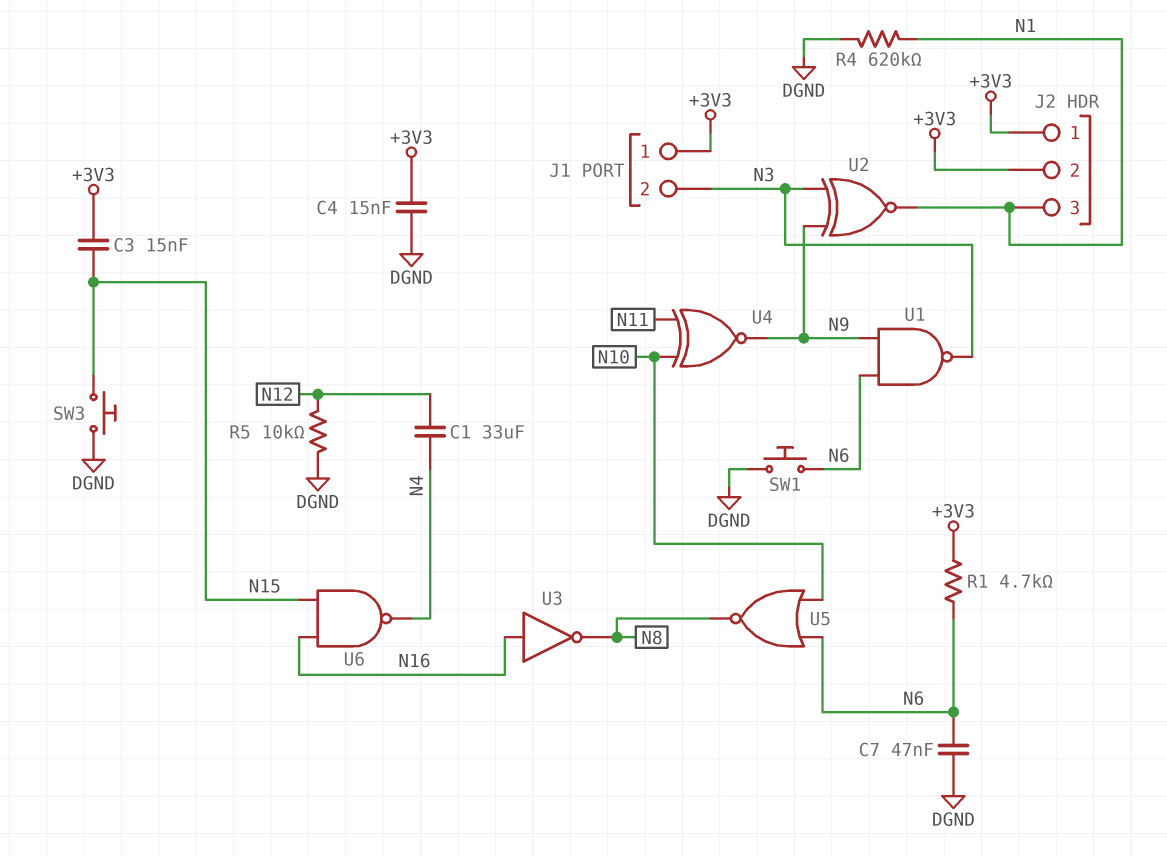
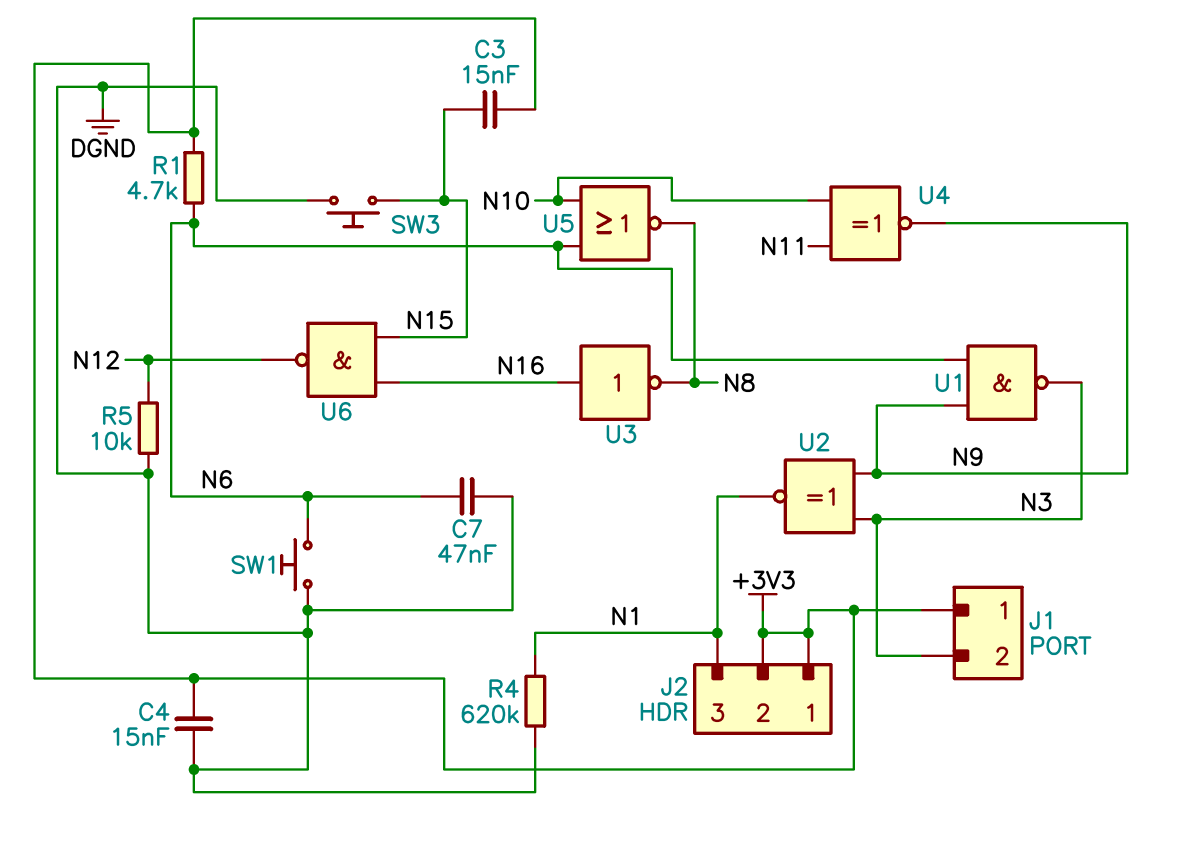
C1: 33uF (N4, N12) -> none
U6: NAND (in N15, in N16, out N4) -> NAND (in N15, in N16, out N12)

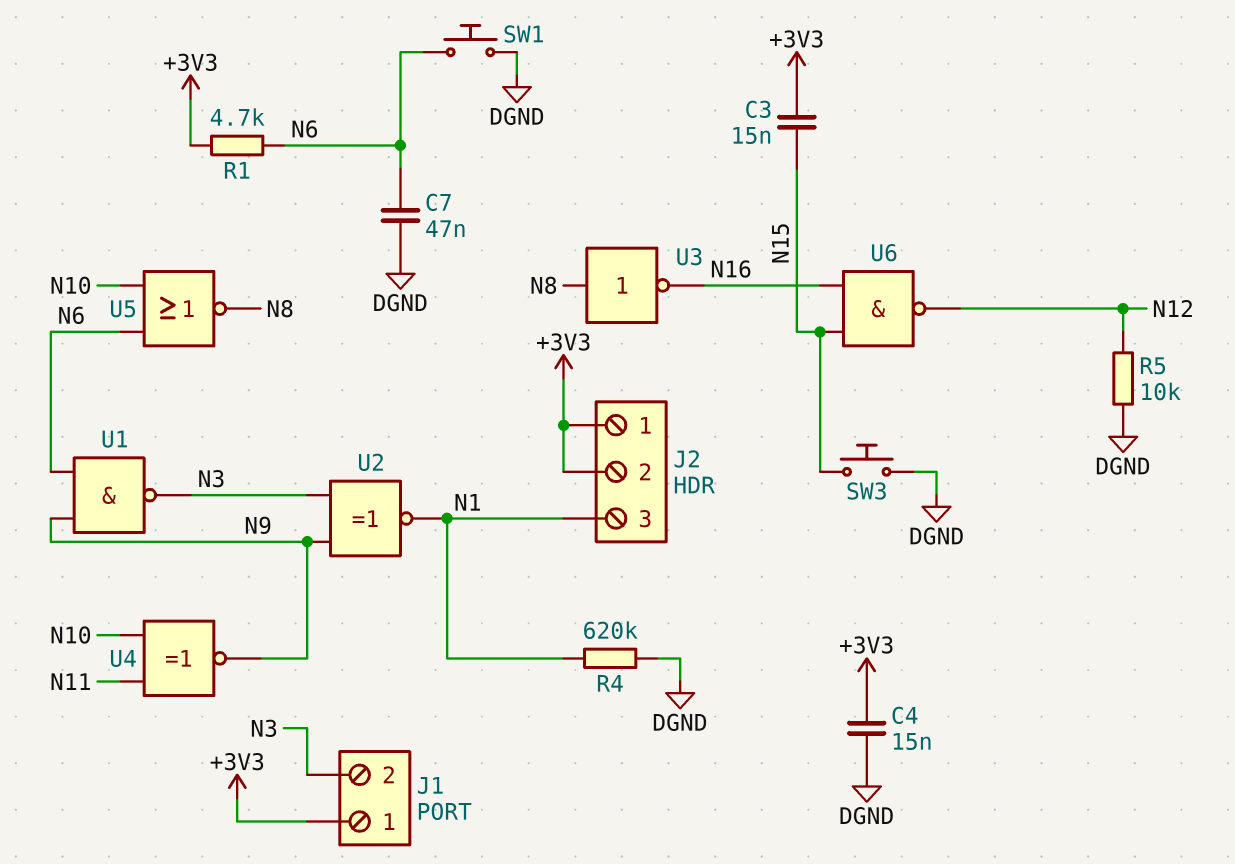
U3: NOT (in N16, out N8) -> NOT (in N8, out N16)

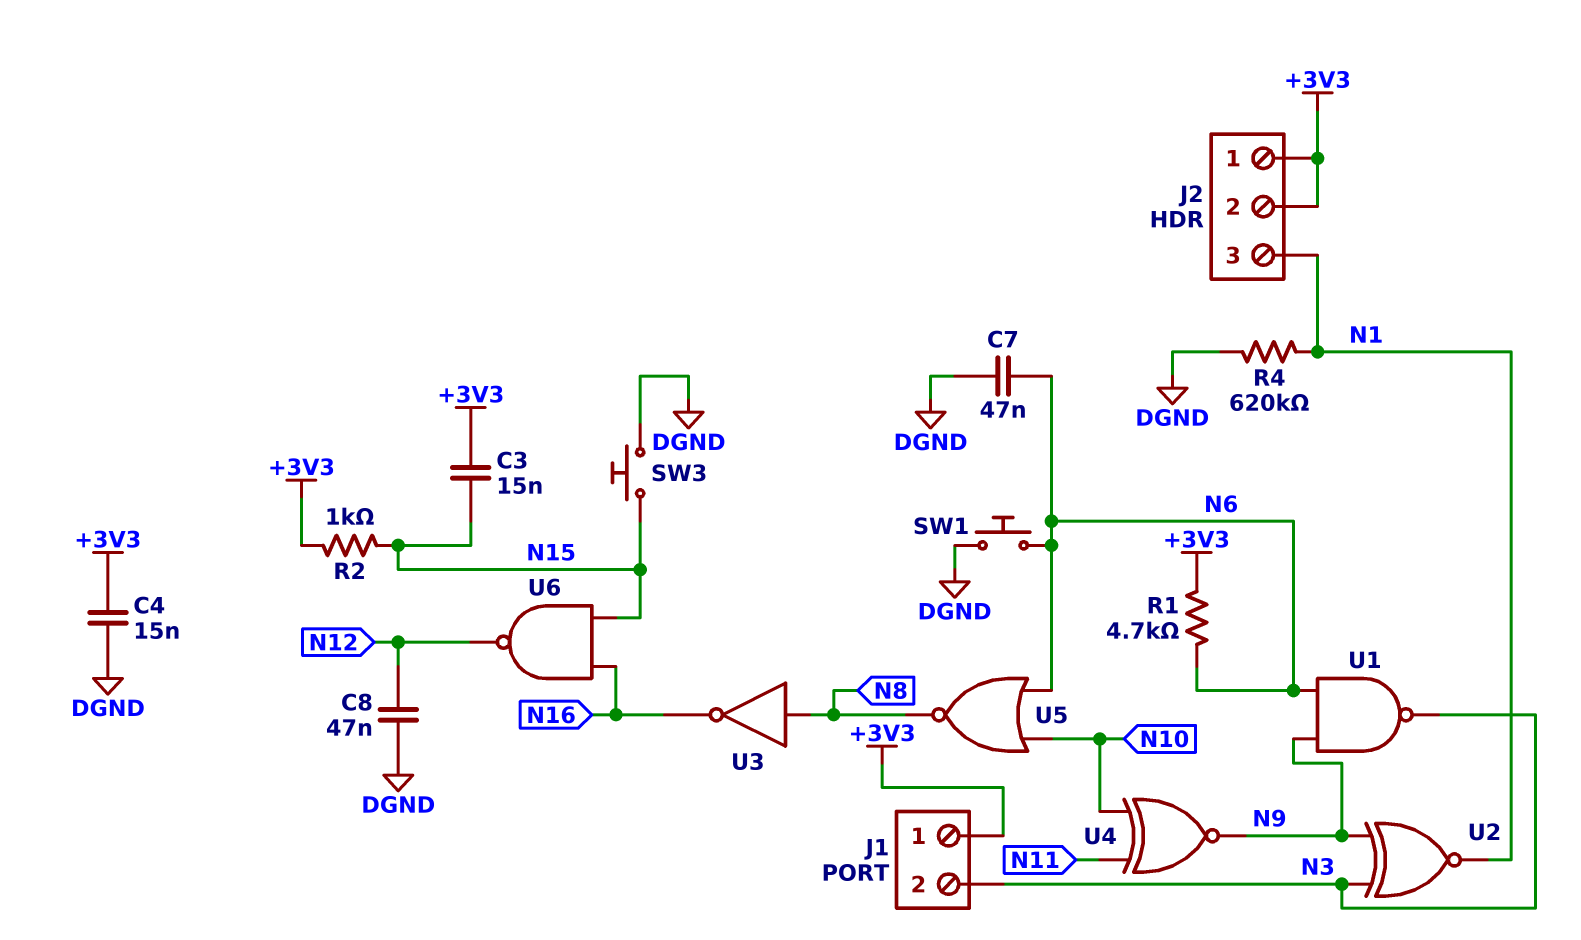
C8: none -> 47nF (DGND, N12)
R2: none -> 1k (+3V3, N15)
R5: 10k (DGND, N12) -> none

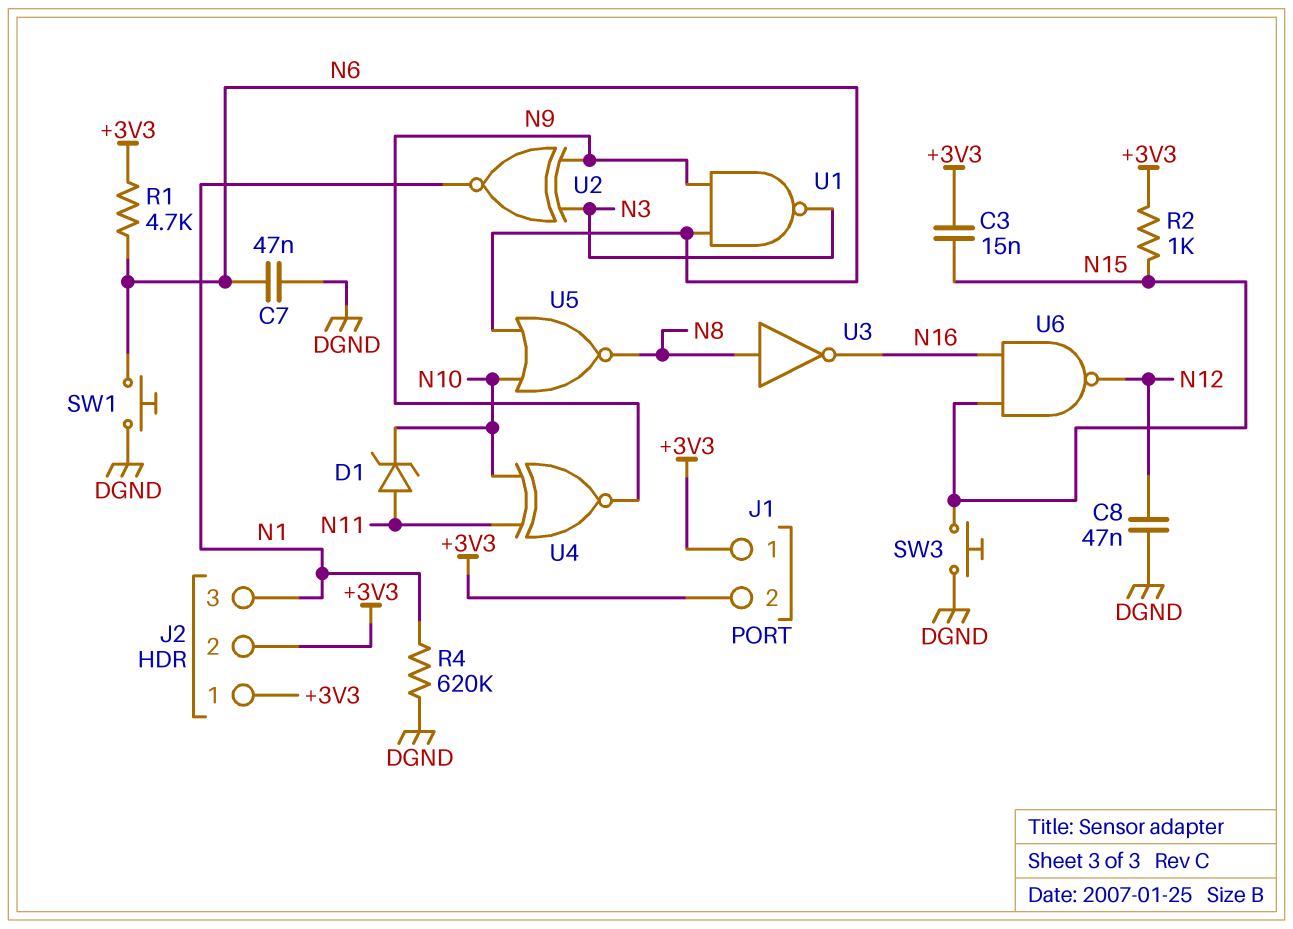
C4: 15nF (+3V3, DGND) -> none
D1: none -> zener (A N11, K N10)
J1 pin 2: N3 -> +3V3

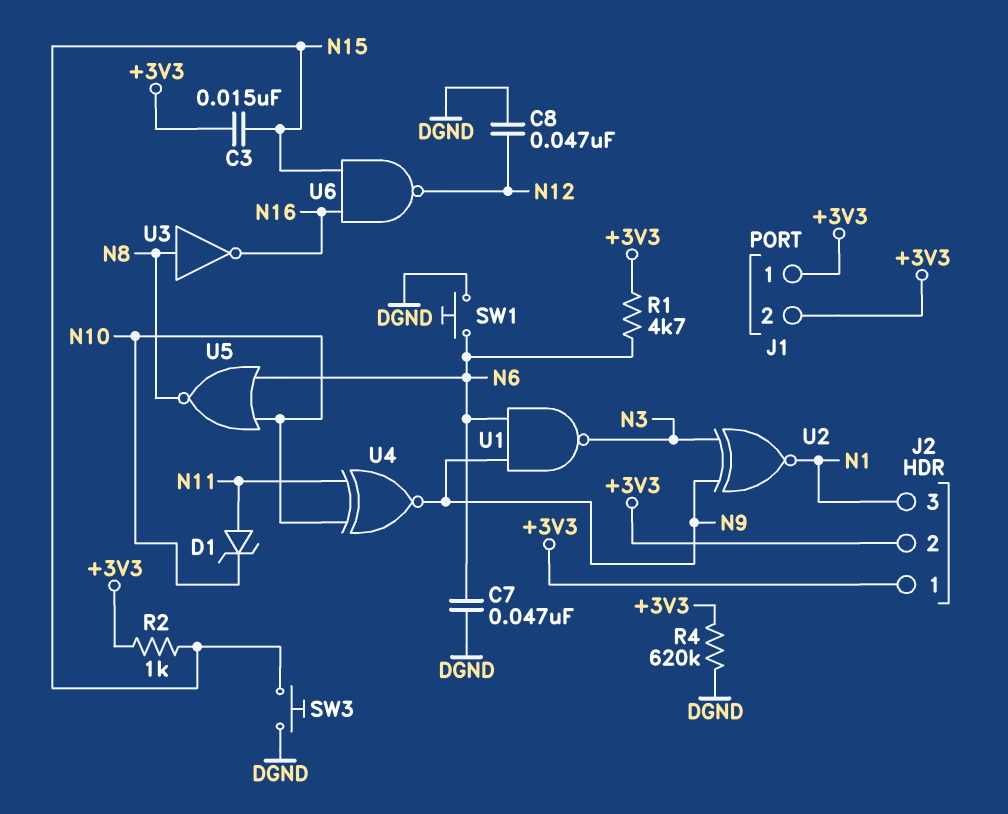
R4: 620k (DGND, N1) -> 620k (+3V3, DGND)

